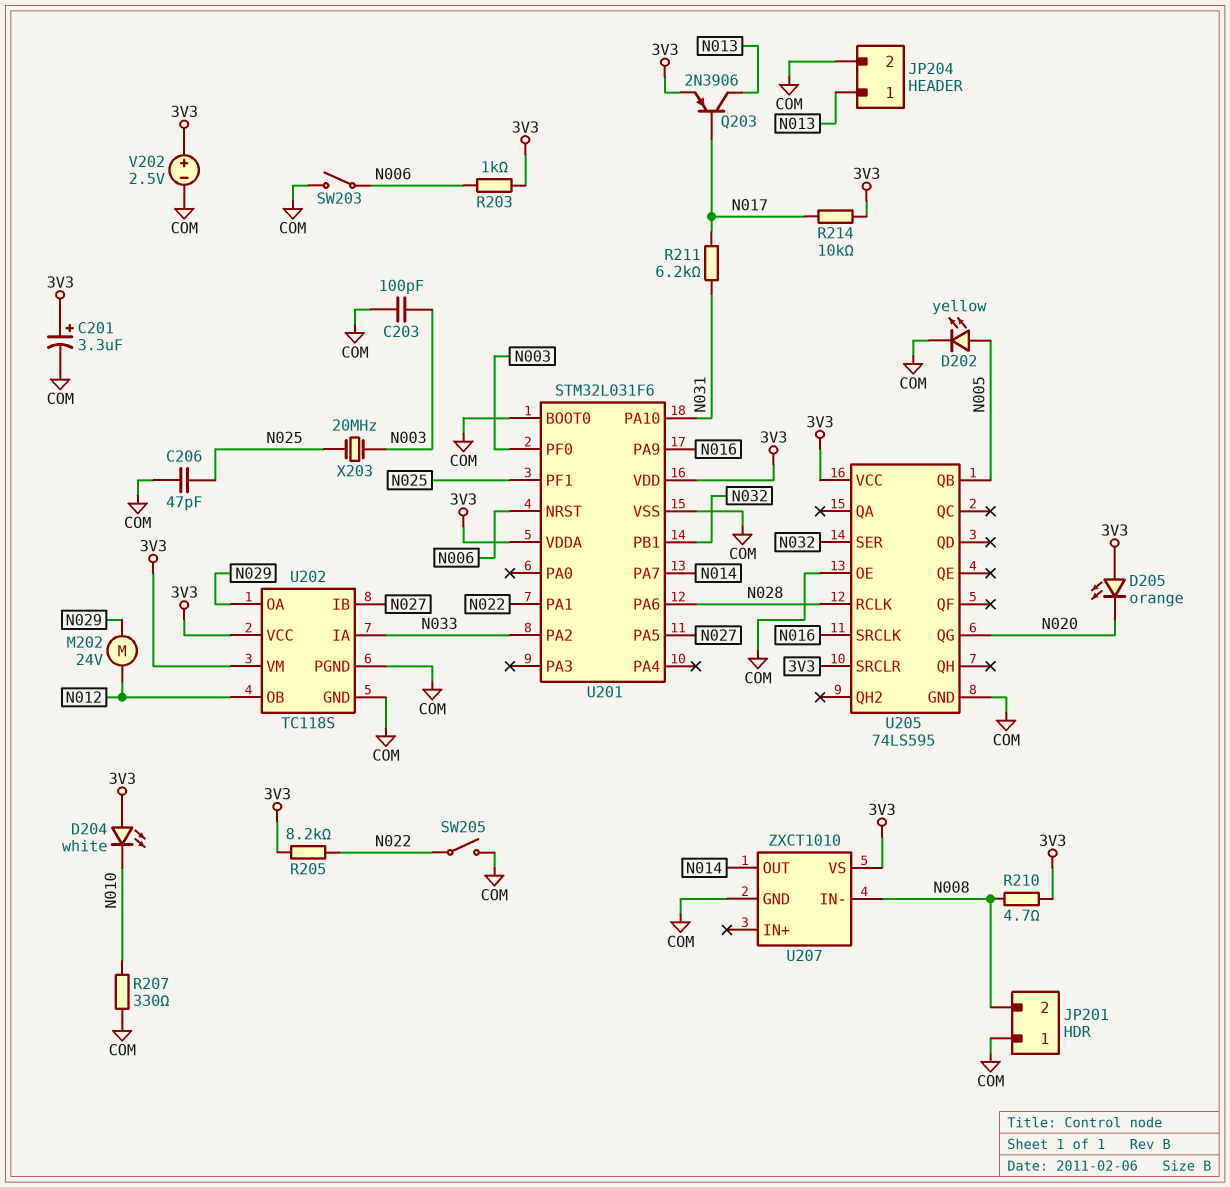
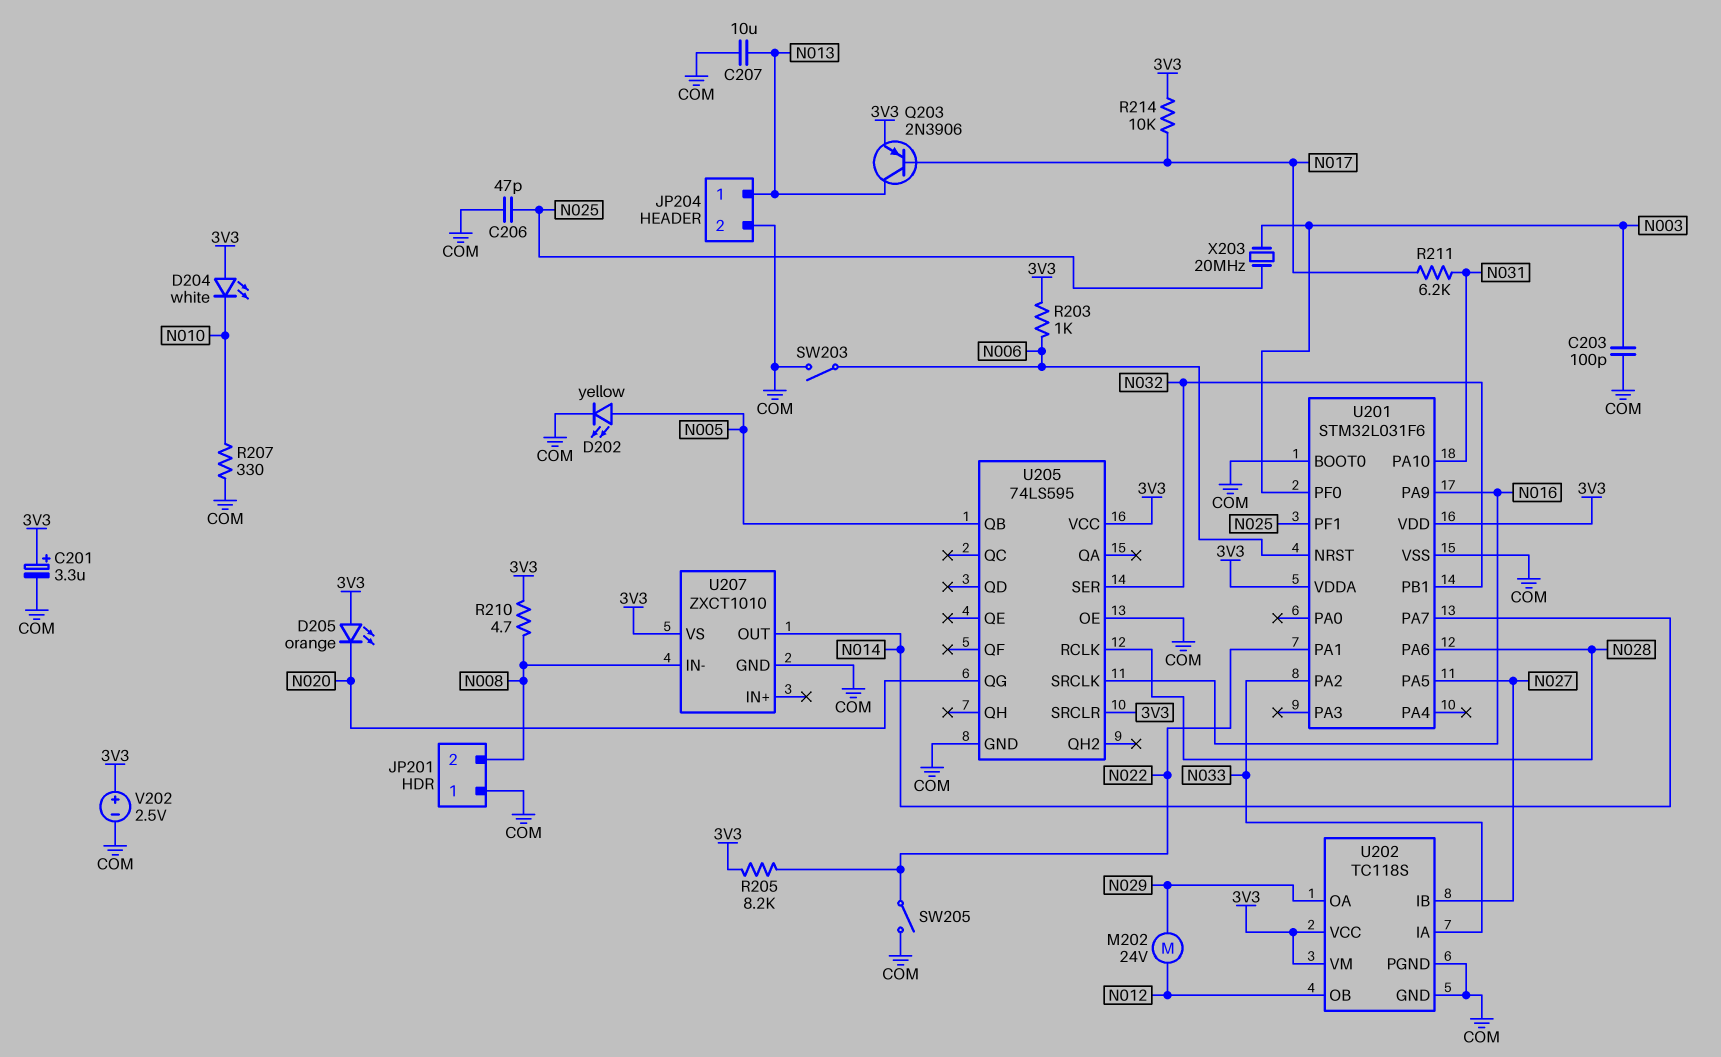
C207: none -> 10uF (COM, N013)

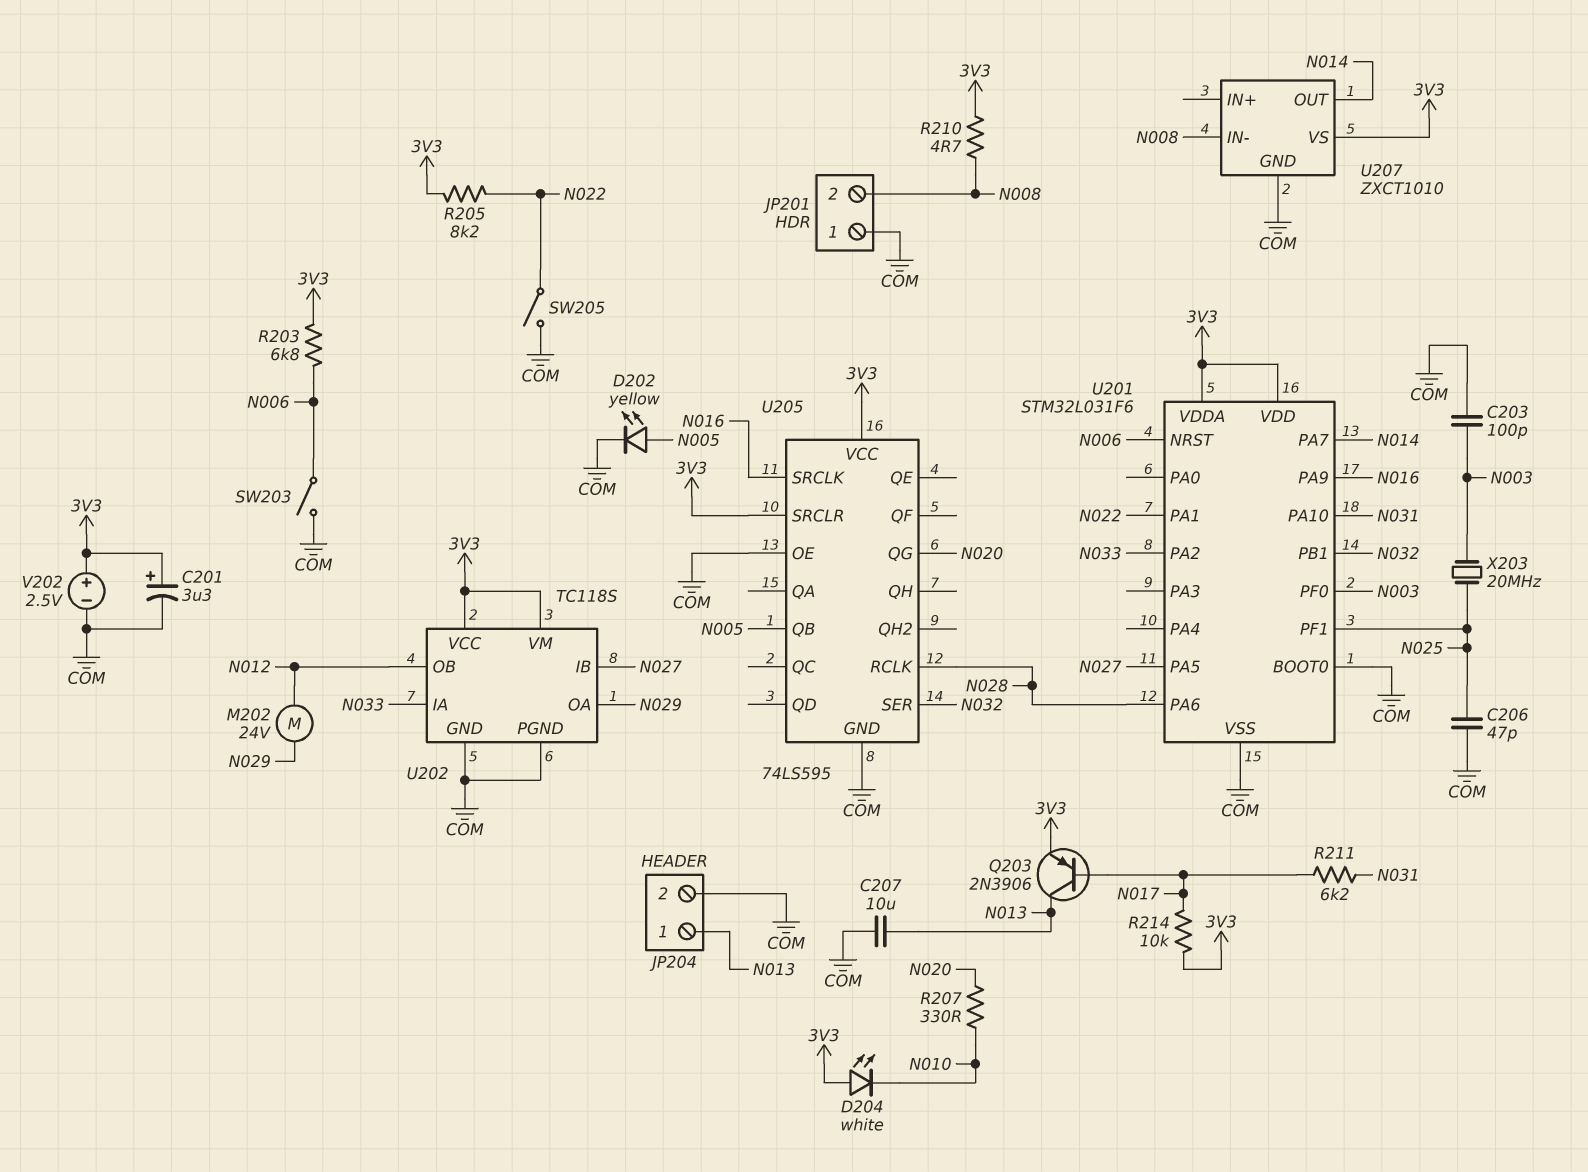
D205: LED orange (A 3V3, K N020) -> none
R203: 1k (3V3, N006) -> 6.8k (3V3, N006)
R207: 330 (COM, N010) -> 330 (N010, N020)

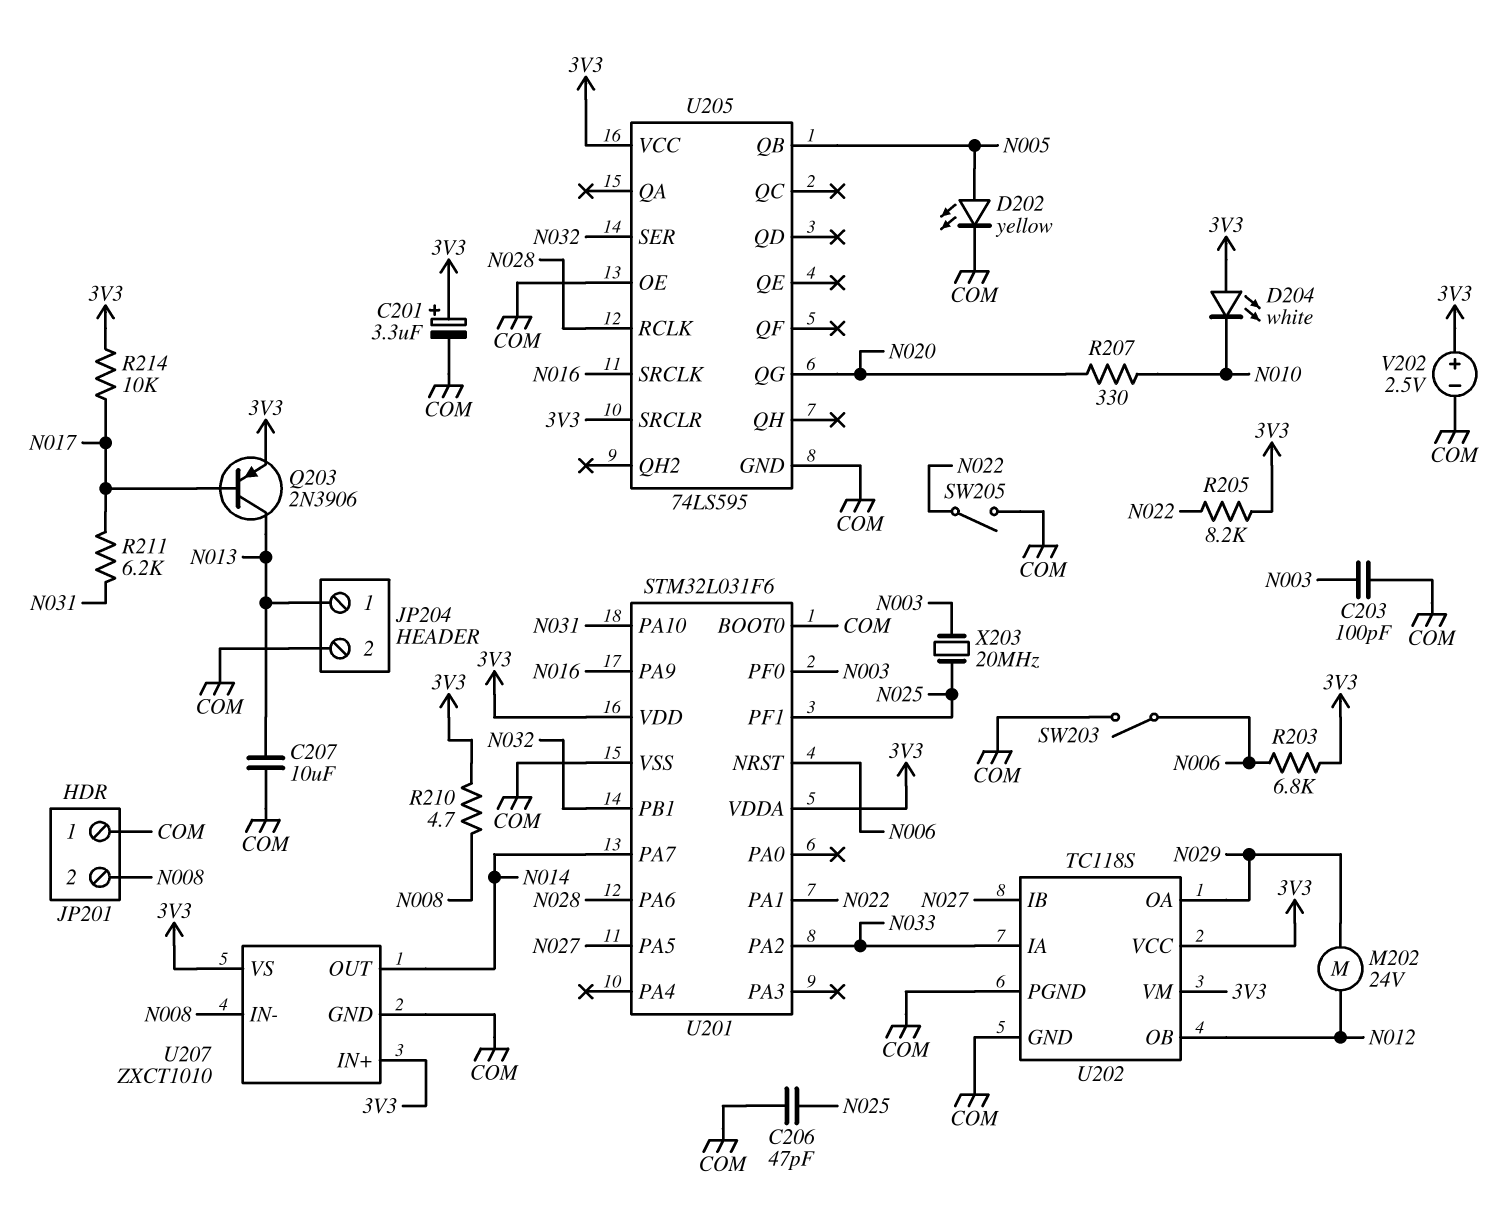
U207 pin IN+: none -> 3V3

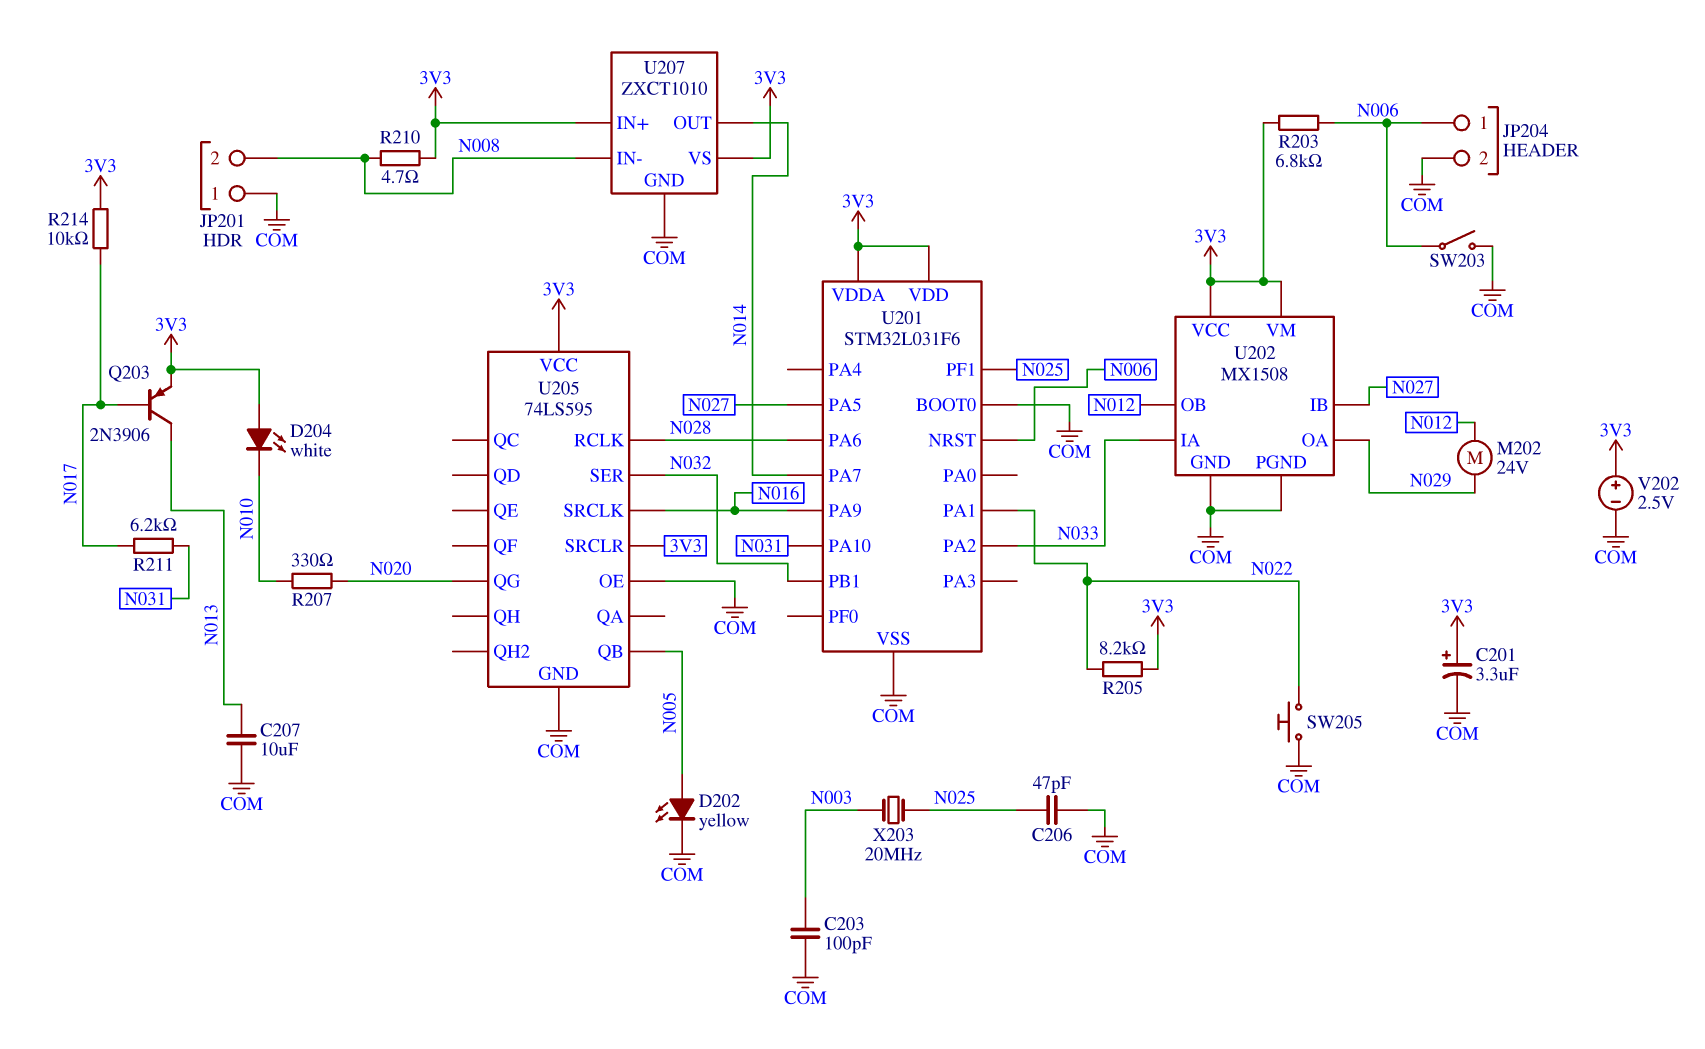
JP204 pin 1: N013 -> N006
SW205: switch (COM, N022) -> button (COM, N022)
U201 pin PF0: N003 -> none
U202: TC118S -> MX1508

